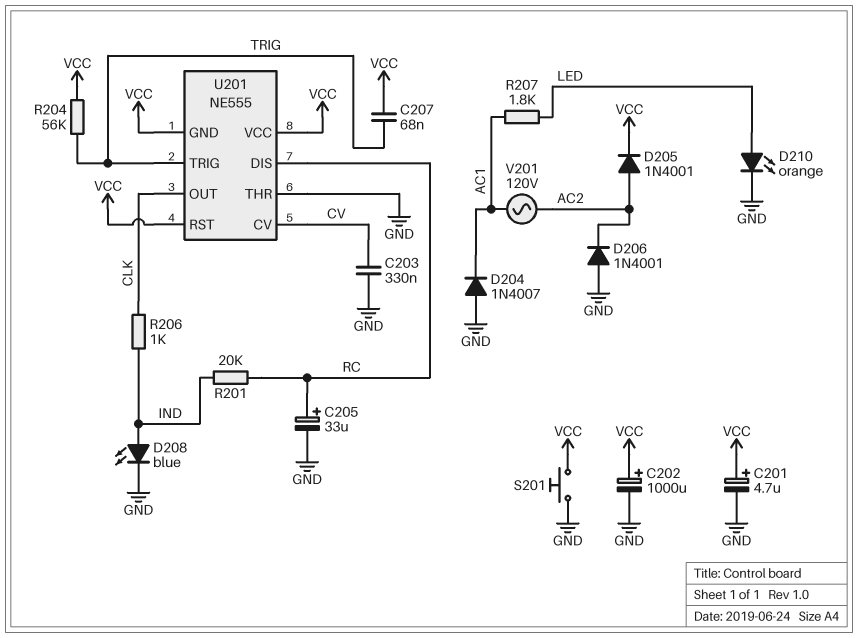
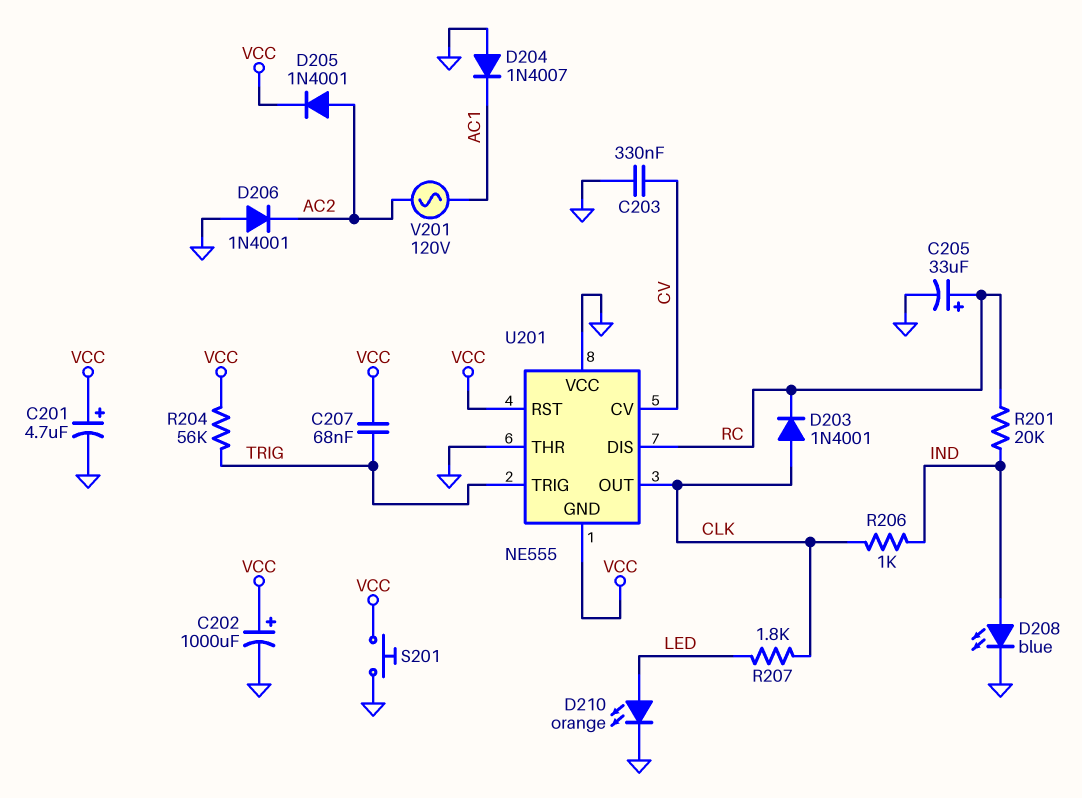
D203: none -> diode 1N4001 (A CLK, K RC)
R207: 1.8k (AC1, LED) -> 1.8k (CLK, LED)
U201 pin VCC: VCC -> GND

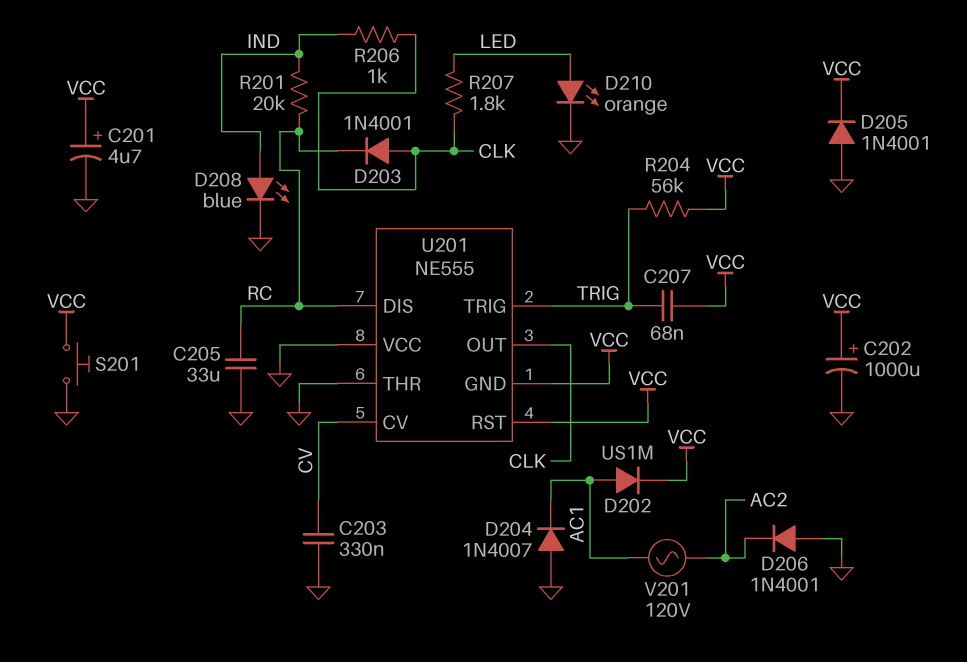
C205: 33uF (plus RC, minus GND) -> 33uF (GND, RC)
D202: none -> diode US1M (A AC1, K VCC)
D205: diode 1N4001 (A AC2, K VCC) -> diode 1N4001 (A GND, K VCC)

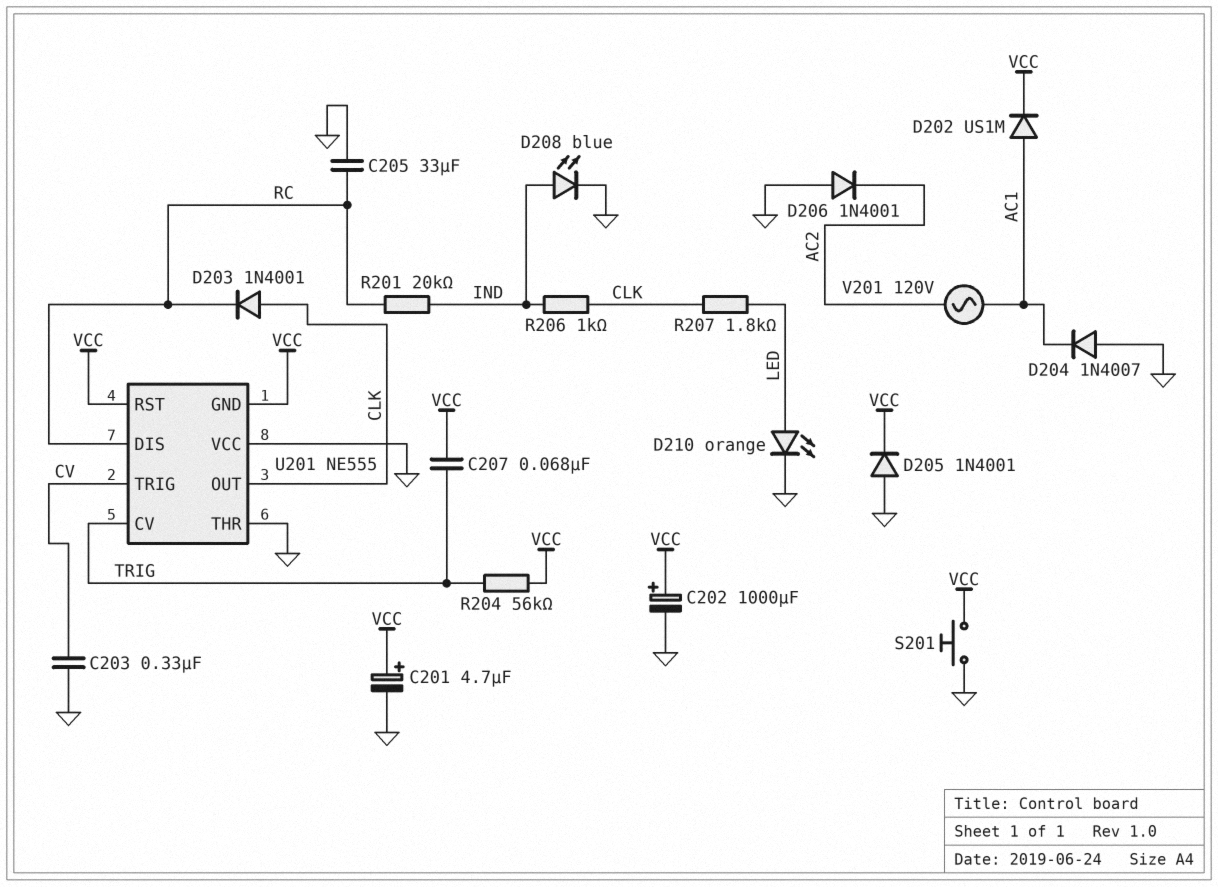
U201 pin CV: CV -> TRIG
U201 pin TRIG: TRIG -> CV

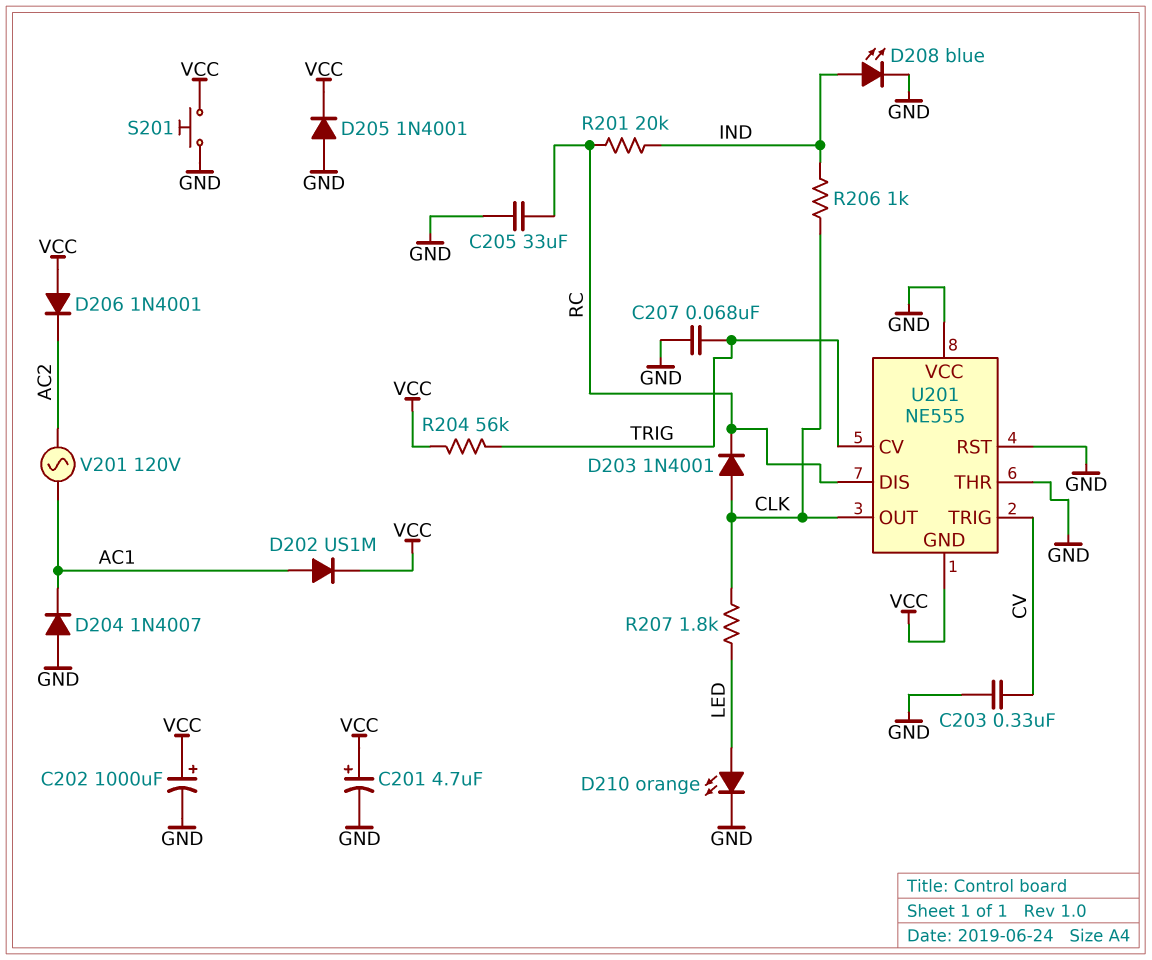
C207: 68nF (TRIG, VCC) -> 68nF (GND, TRIG)
D206: diode 1N4001 (A GND, K AC2) -> diode 1N4001 (A VCC, K AC2)
U201 pin RST: VCC -> GND

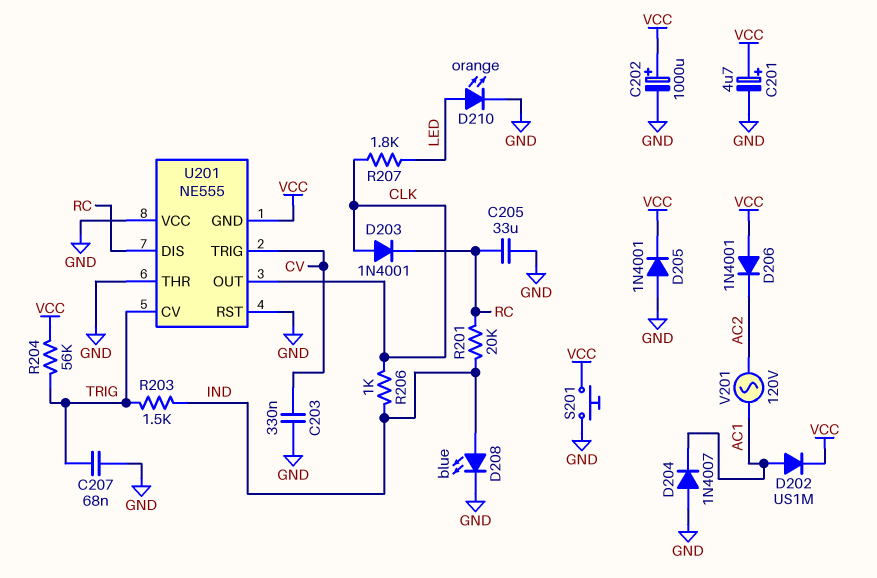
R203: none -> 1.5k (IND, TRIG)

